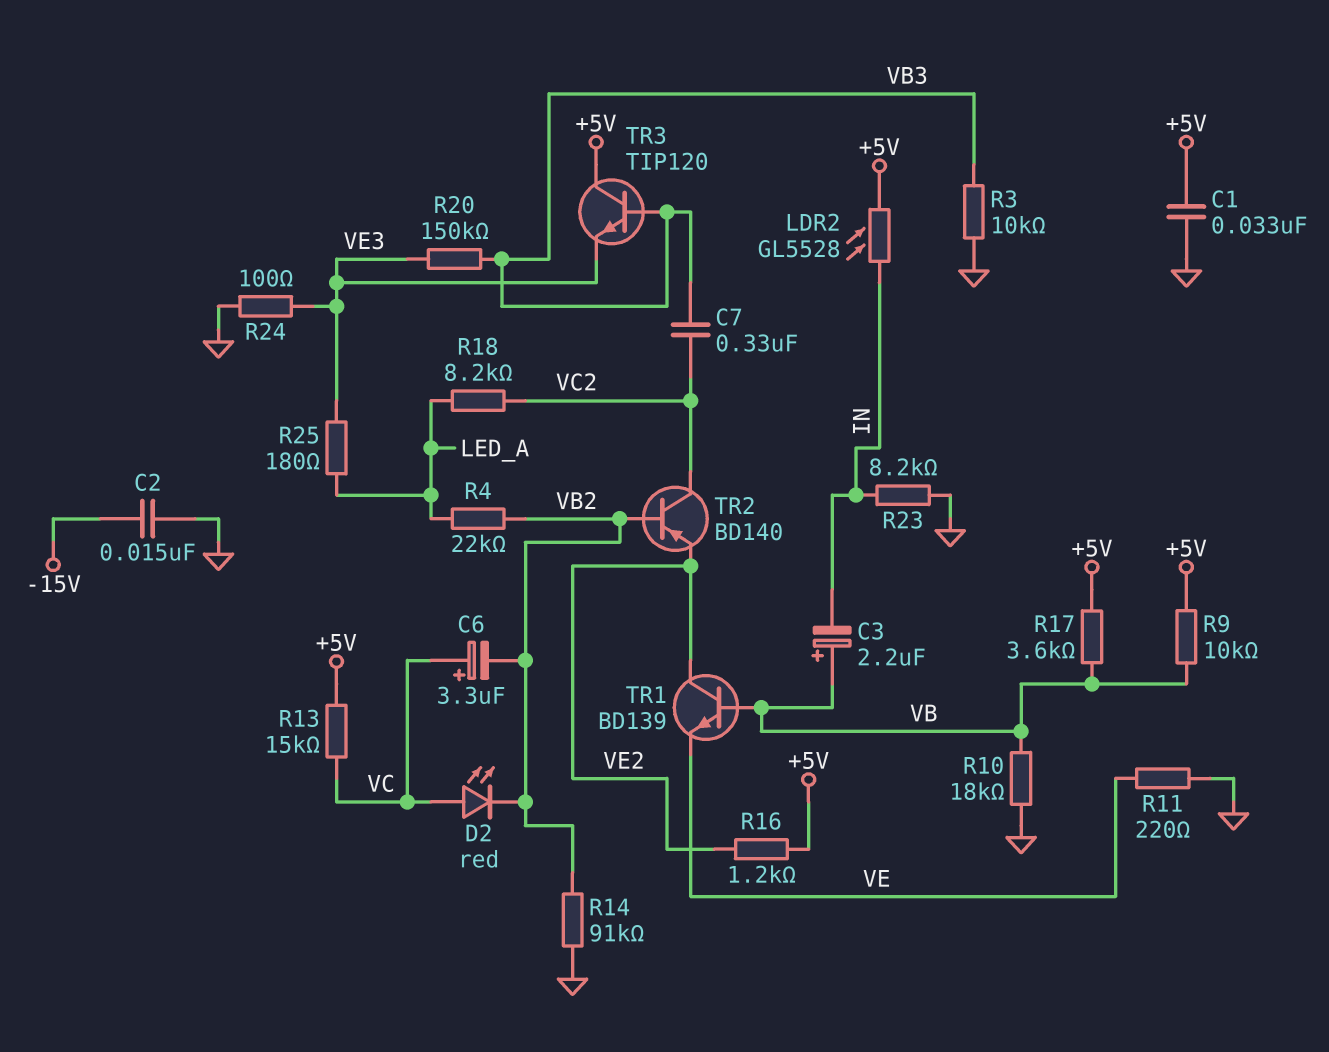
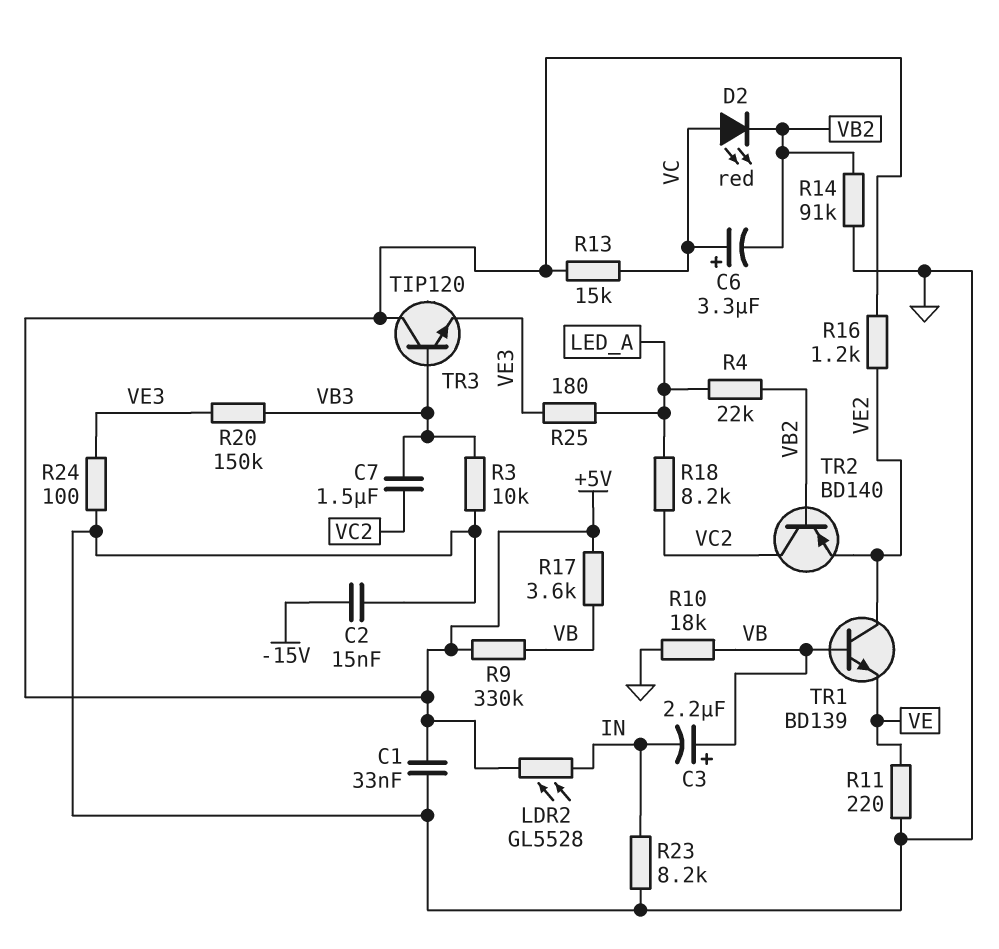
C7: 330nF (VB3, VC2) -> 1.5uF (VB3, VC2)
R9: 10k (+5V, VB) -> 330k (+5V, VB)

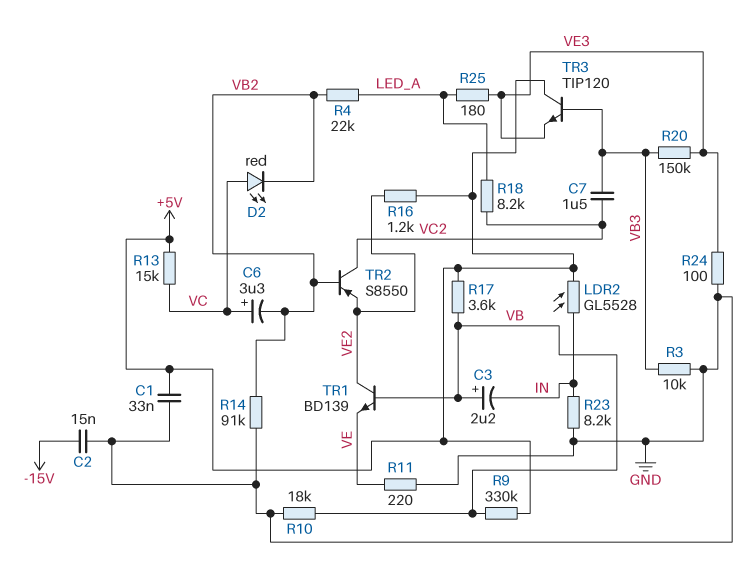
TR2: PNP BD140 (B VB2, C VC2, E VE2) -> PNP S8550 (B VB2, C VC2, E VE2)

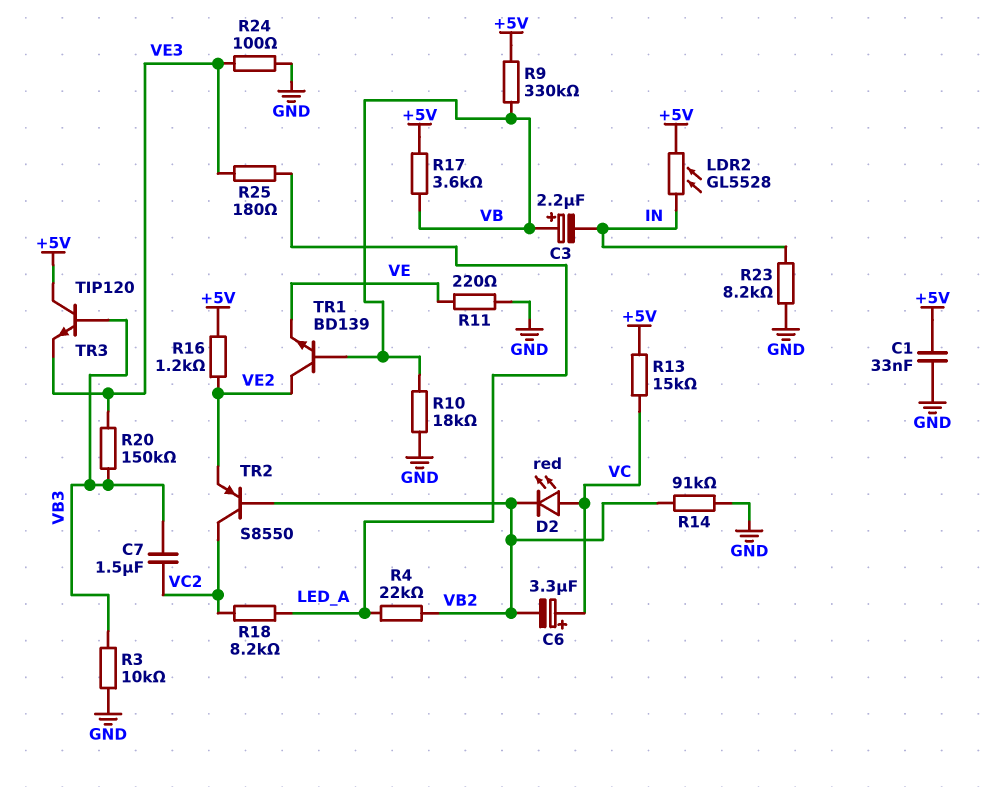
C2: 15nF (-15V, GND) -> none

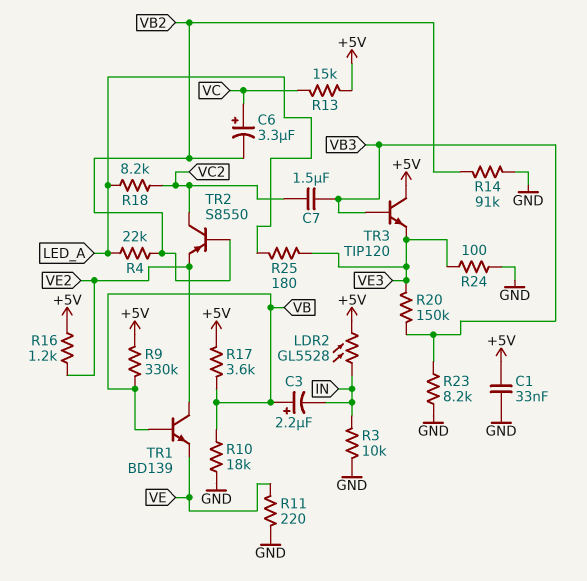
D2: LED red (A VC, K VB2) -> none
R3: 10k (GND, VB3) -> 10k (GND, IN)
R23: 8.2k (GND, IN) -> 8.2k (GND, VB3)

